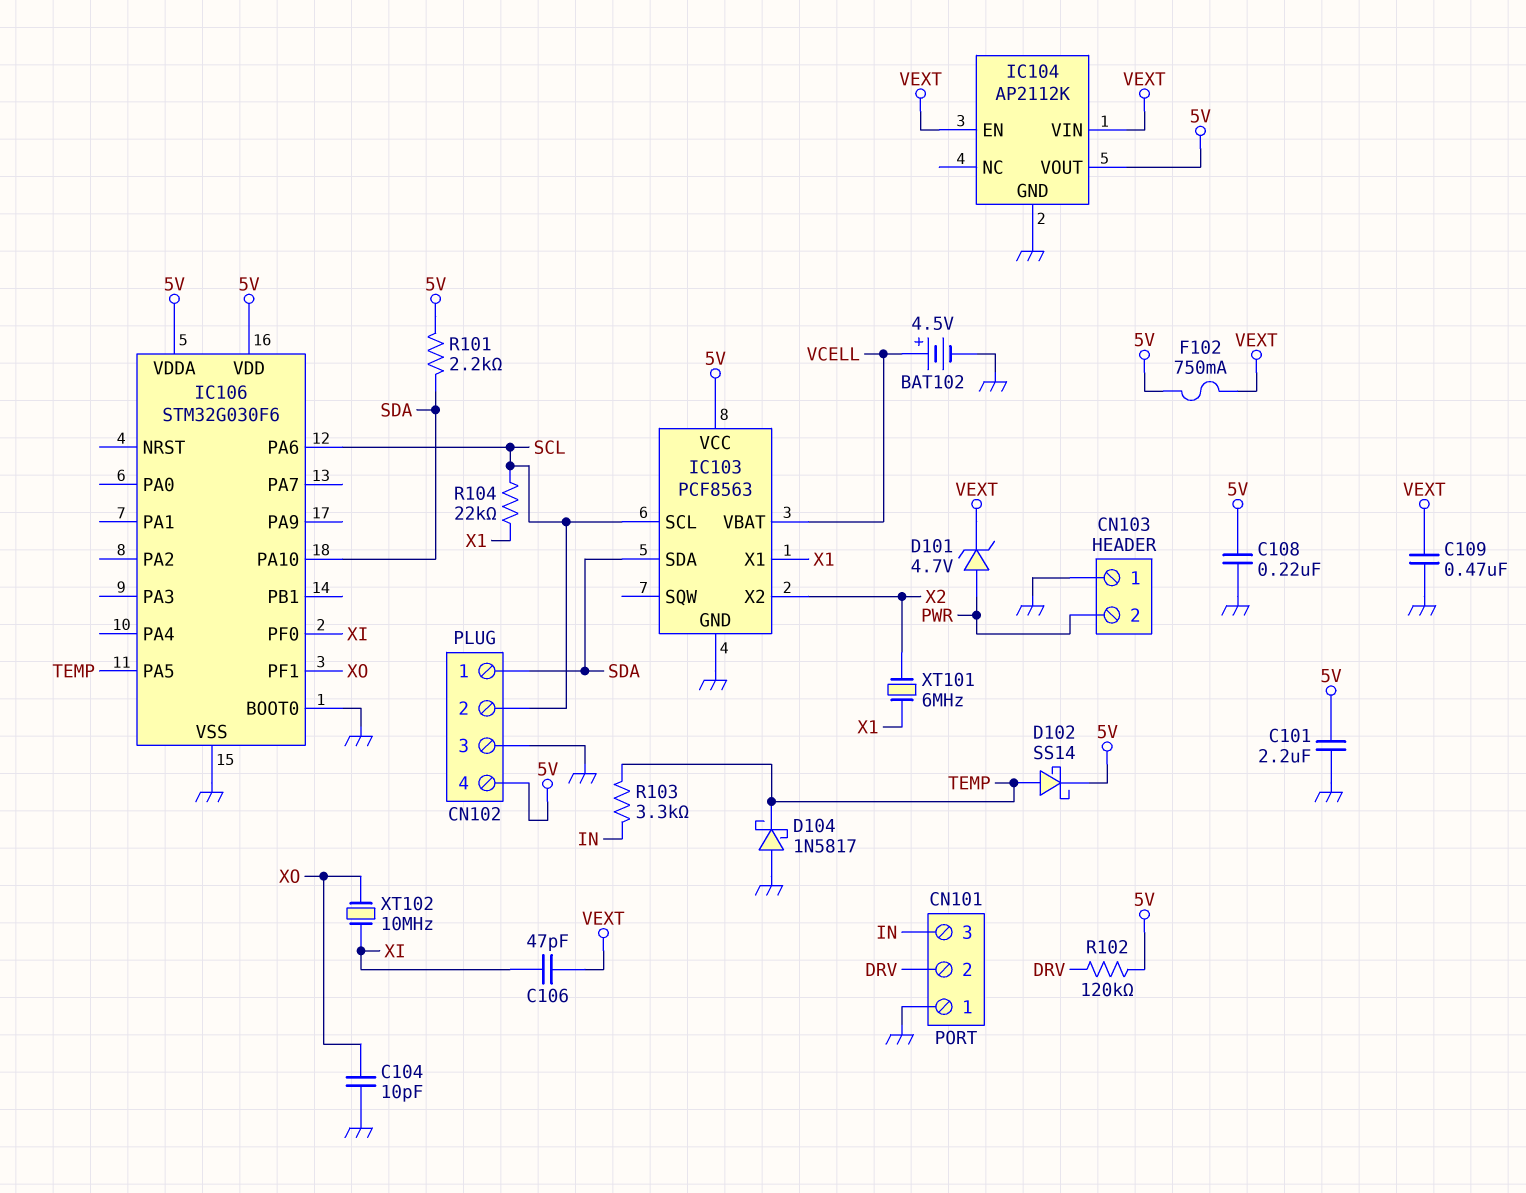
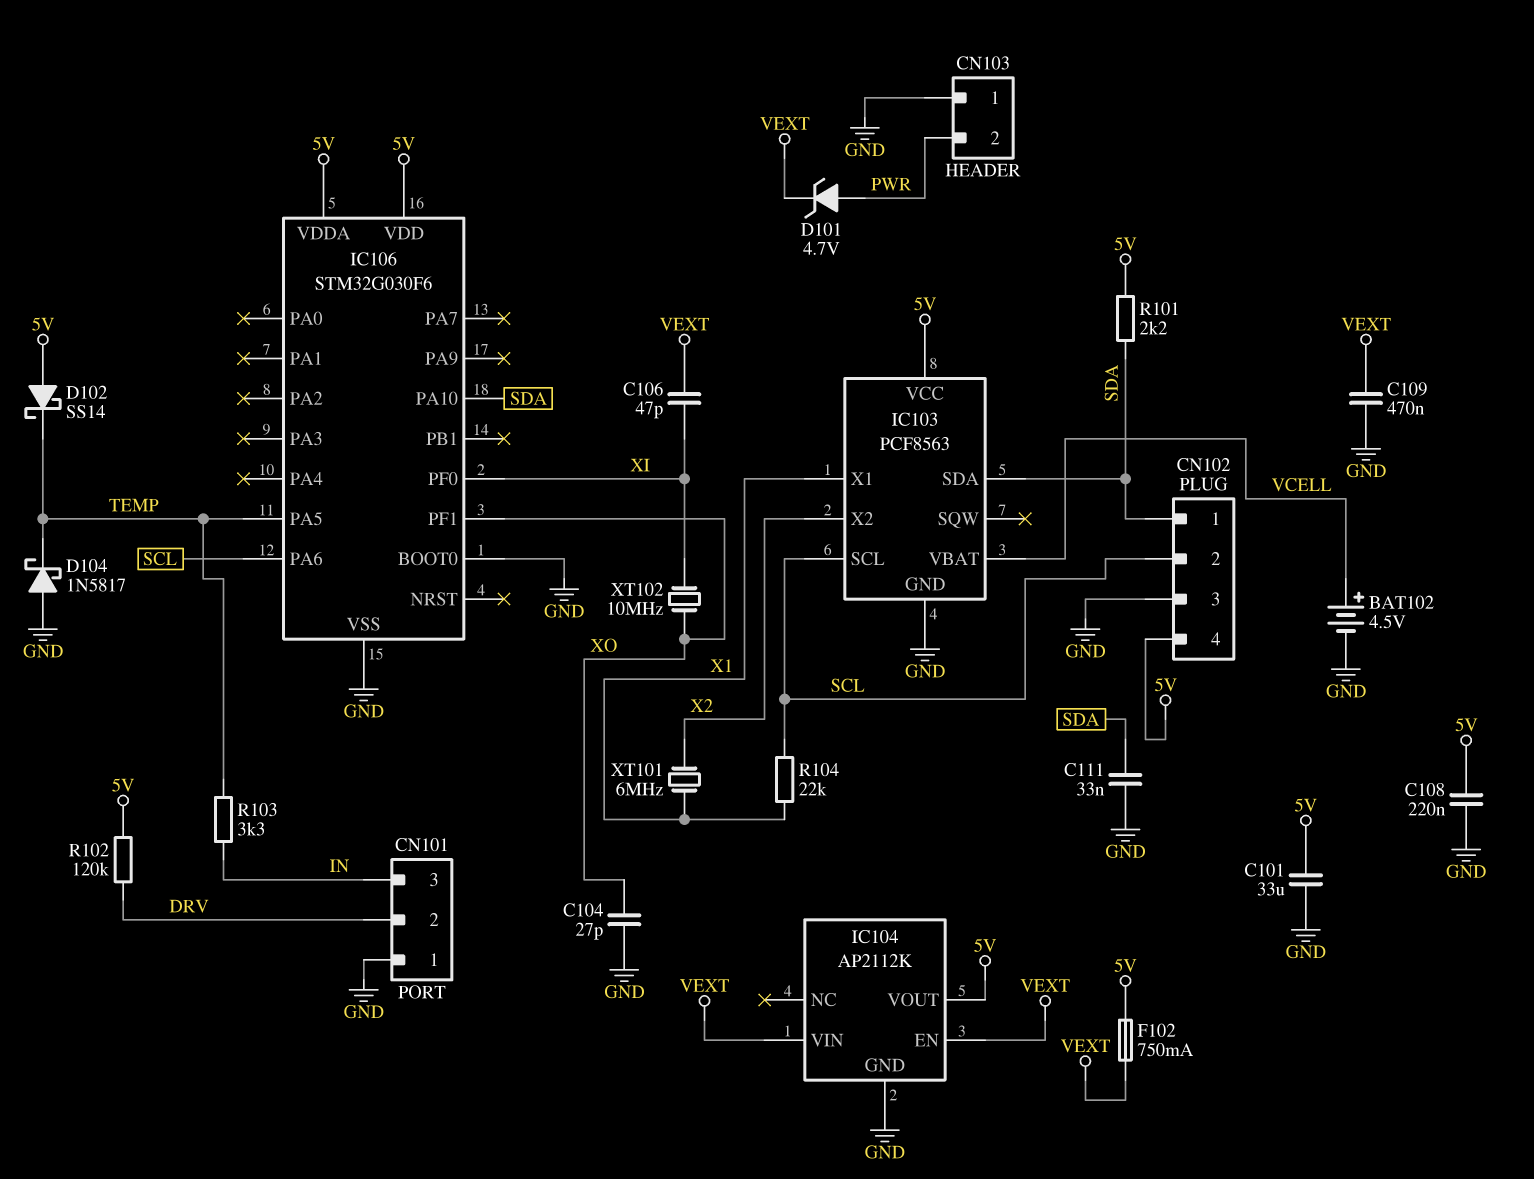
C101: 2.2uF (5V, GND) -> 33uF (5V, GND)
C104: 10pF (GND, XO) -> 27pF (GND, XO)
C111: none -> 33nF (GND, SDA)
D102: schottky SS14 (A TEMP, K 5V) -> schottky SS14 (A 5V, K TEMP)

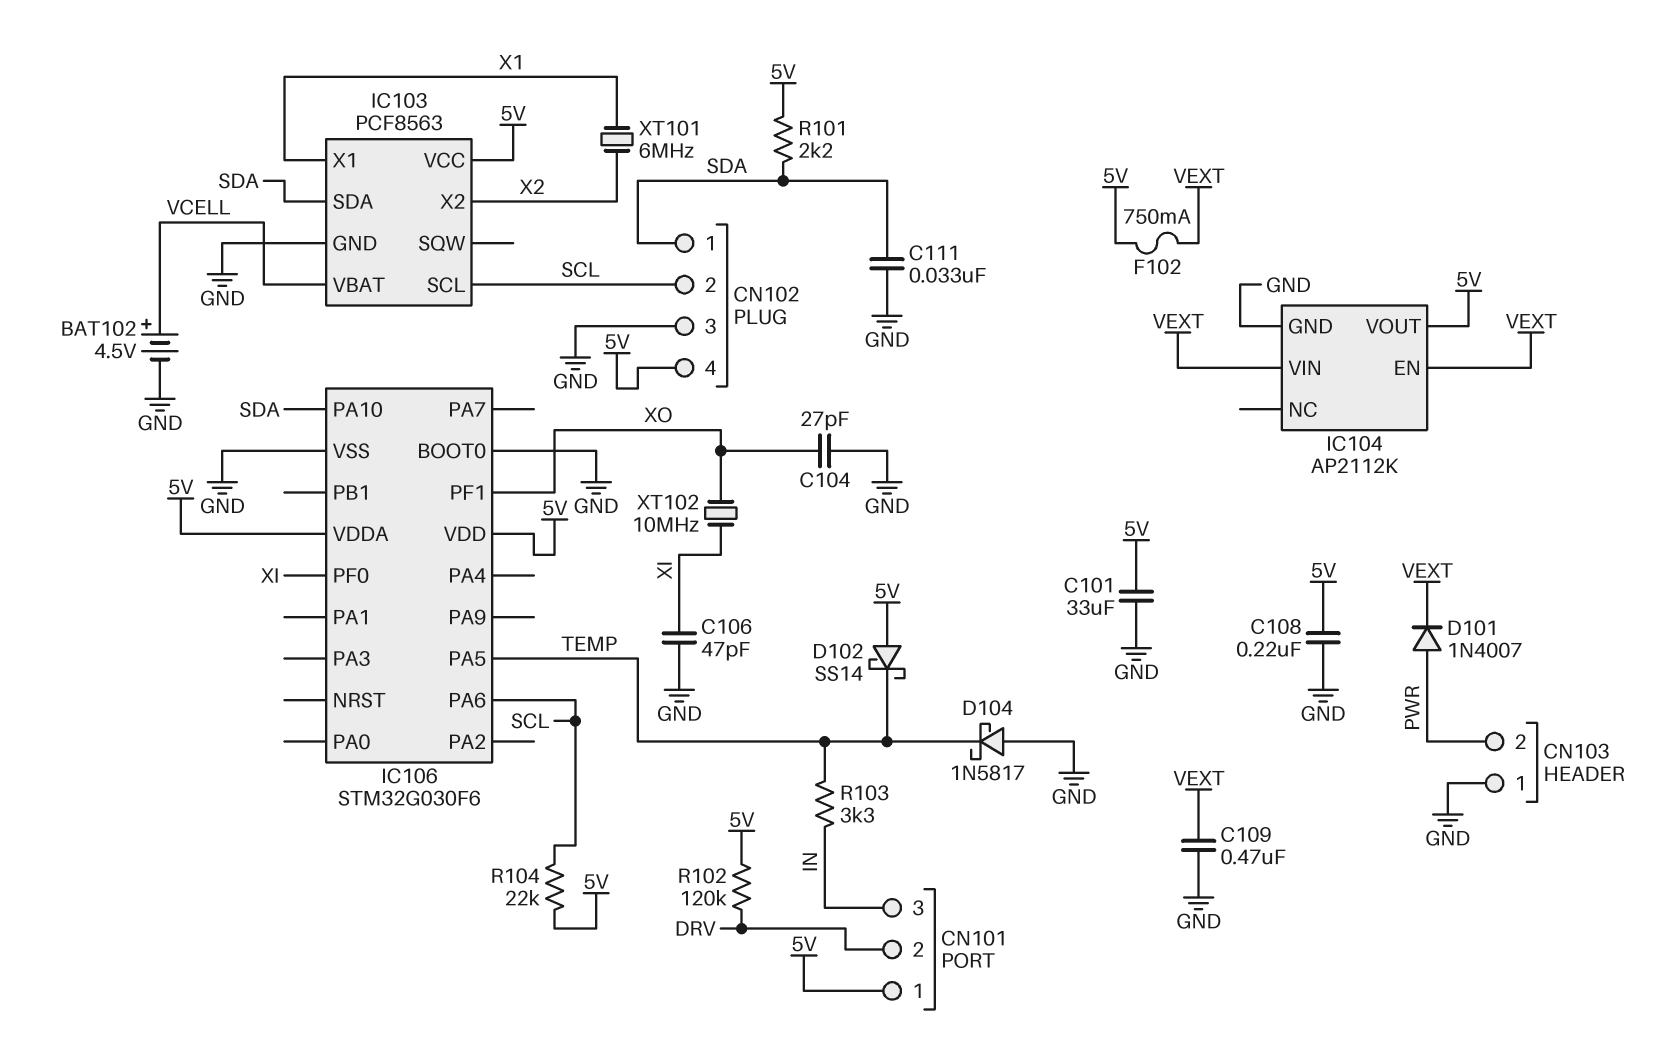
C106: 47pF (VEXT, XI) -> 47pF (GND, XI)
CN101 pin 1: GND -> 5V
D101: zener 4.7V (A PWR, K VEXT) -> diode 1N4007 (A PWR, K VEXT)
R104: 22k (SCL, X1) -> 22k (5V, SCL)

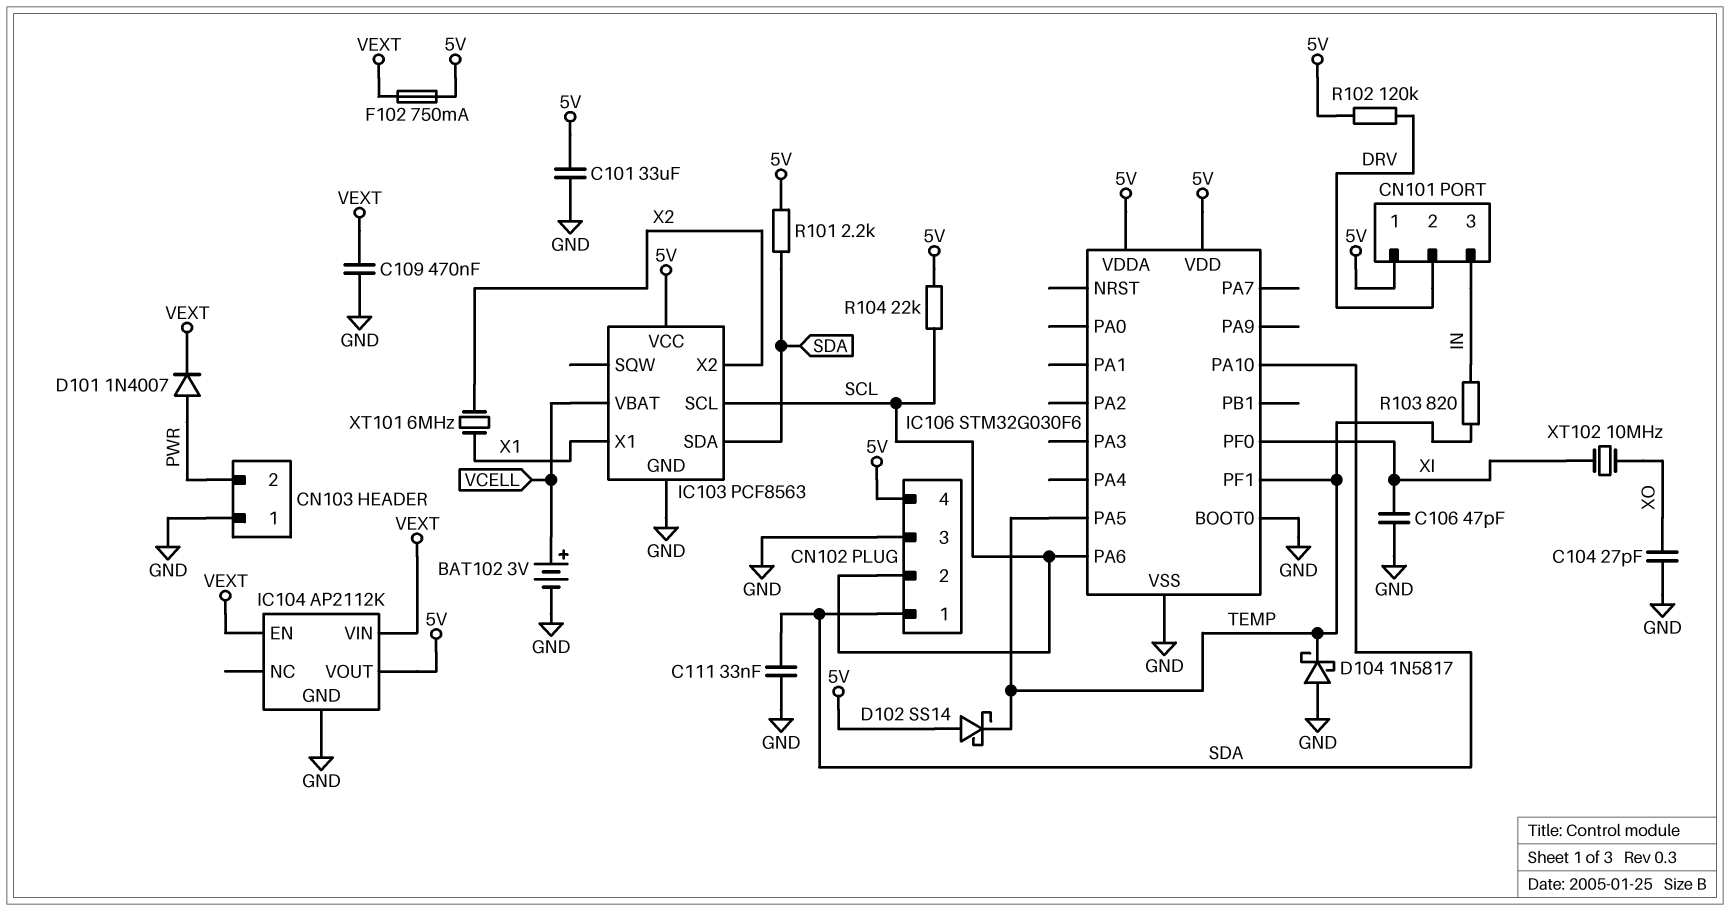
BAT102: 4.5V (plus VCELL, minus GND) -> 3V (plus VCELL, minus GND)
C108: 220nF (5V, GND) -> none
IC106 pin PF1: XO -> TEMP
R103: 3.3k (IN, TEMP) -> 820 (IN, TEMP)

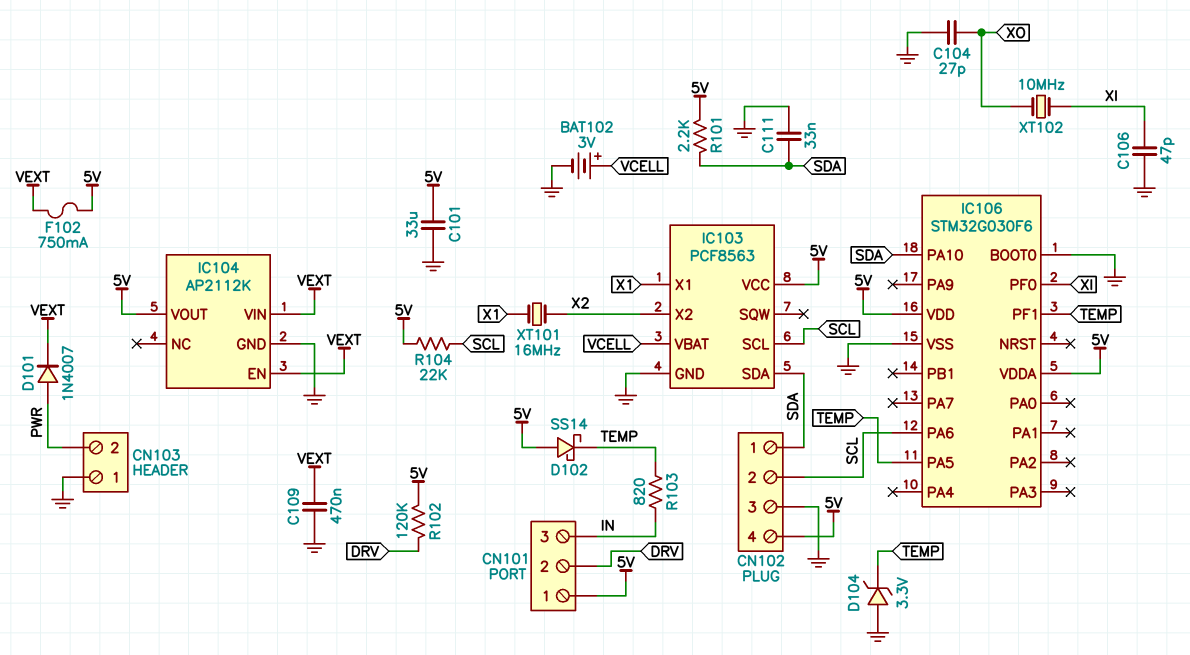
D104: schottky 1N5817 (A GND, K TEMP) -> zener 3.3V (A GND, K TEMP)
XT101: 6MHz (X1, X2) -> 16MHz (X1, X2)

